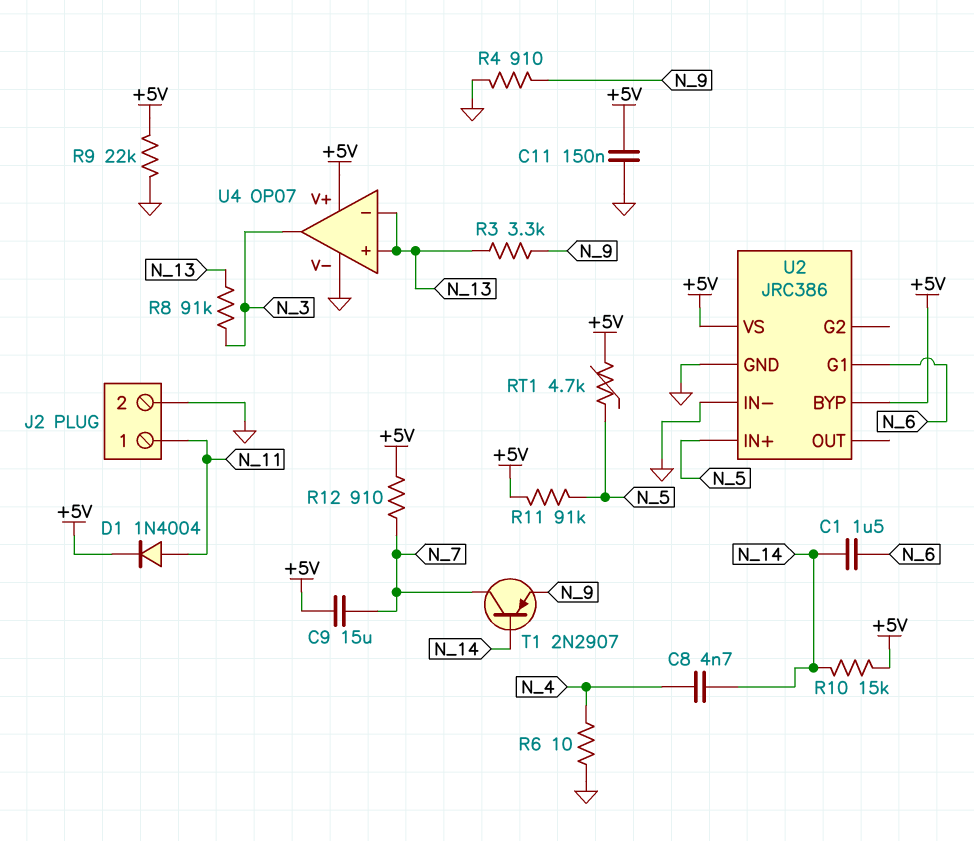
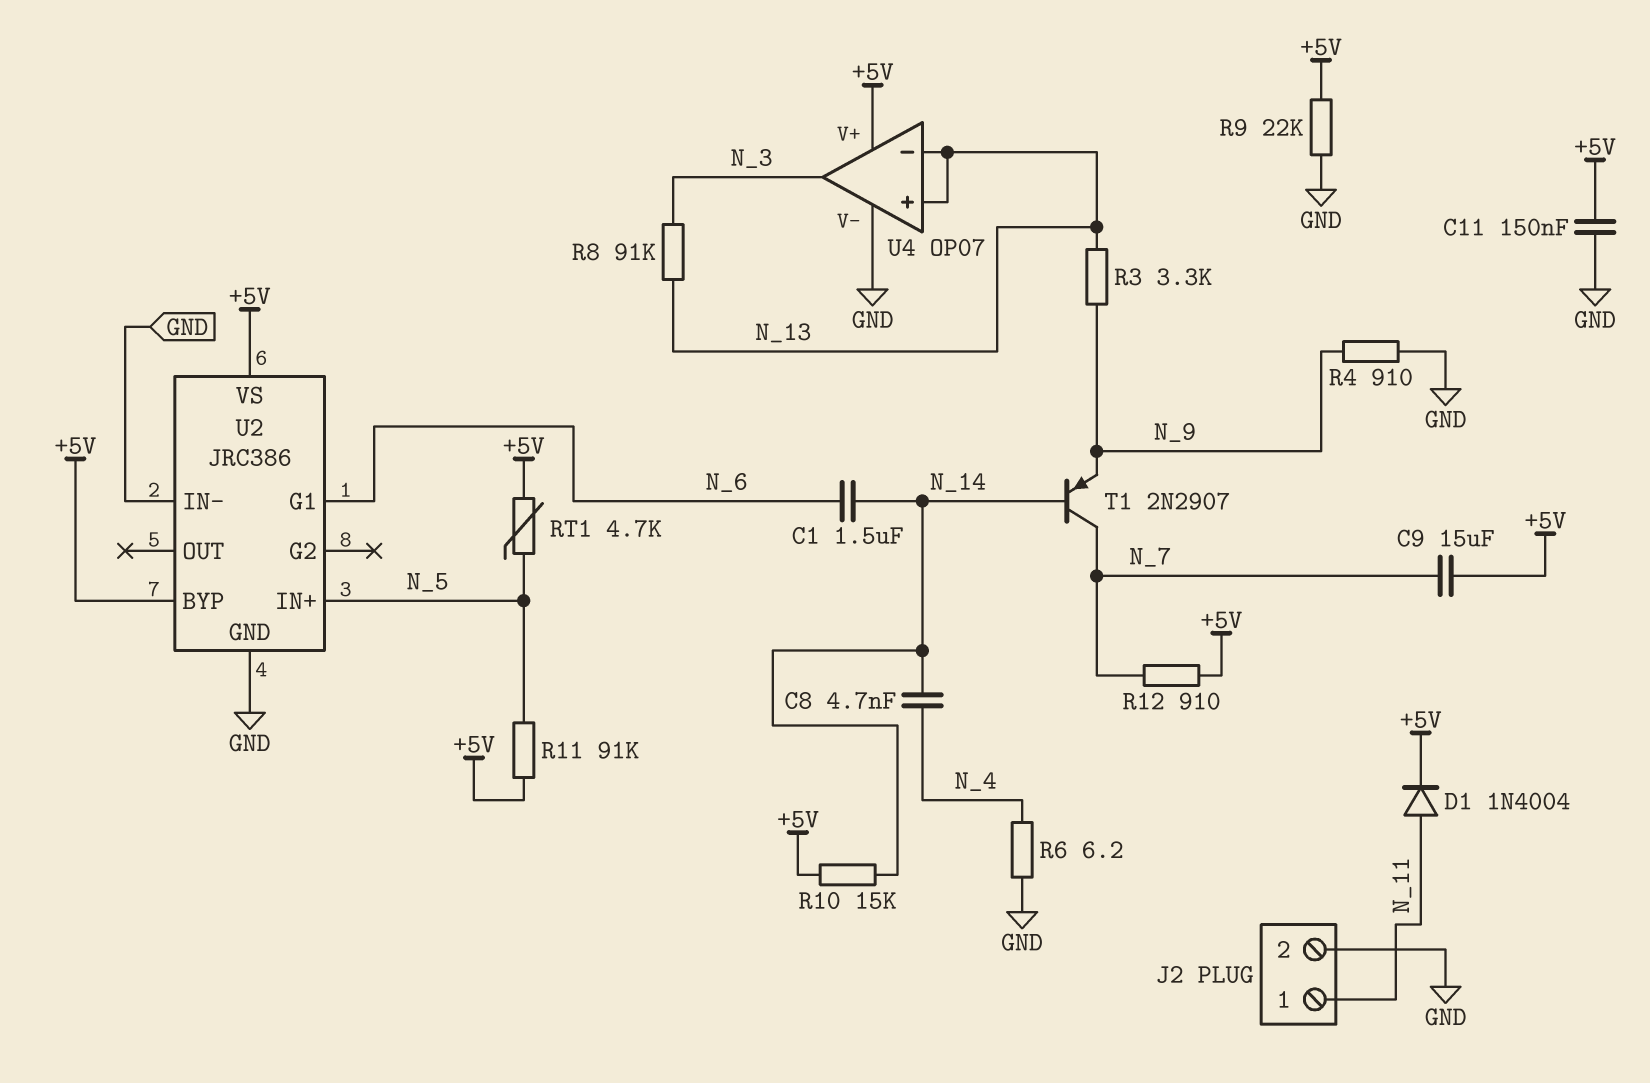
R6: 10 (GND, N_4) -> 6.2 (GND, N_4)

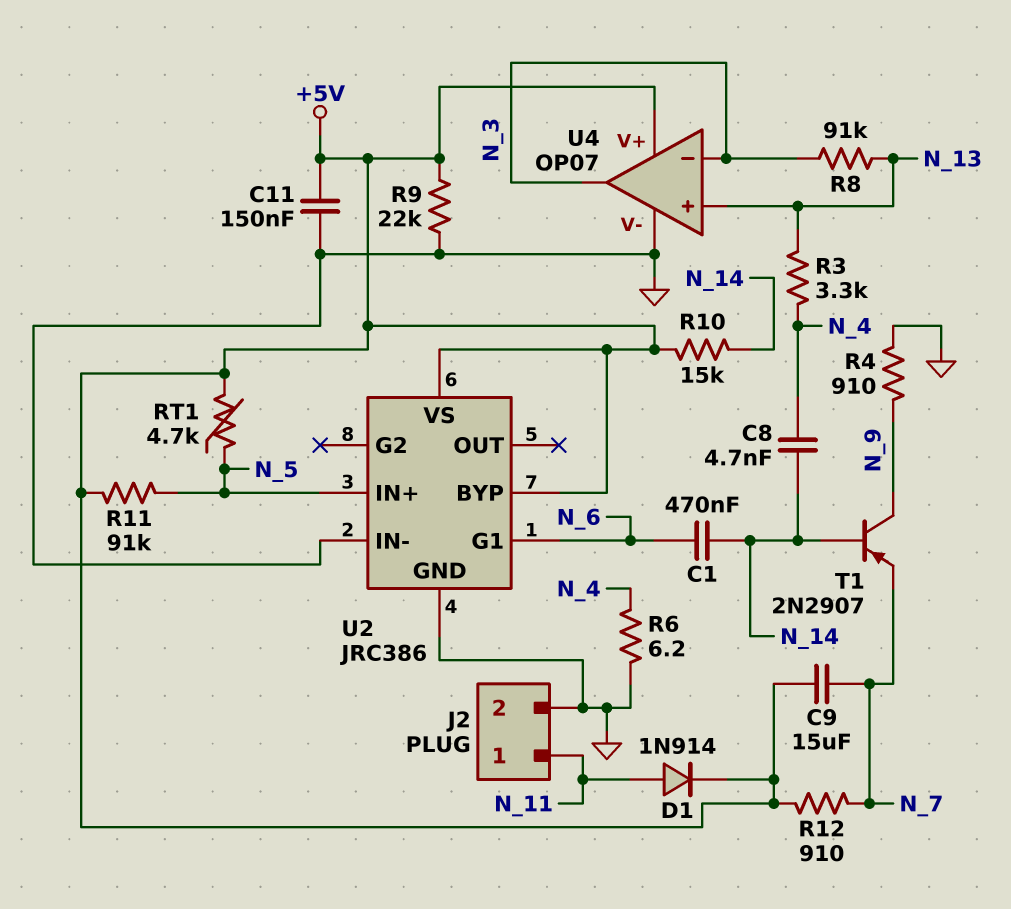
C1: 1.5uF (N_6, N_14) -> 470nF (N_6, N_14)
D1: diode 1N4004 (A N_11, K +5V) -> diode 1N914 (A N_11, K +5V)
R3: 3.3k (N_9, N_13) -> 3.3k (N_4, N_13)
T1: PNP 2N2907 (B N_14, C N_7, E N_9) -> PNP 2N2907 (B N_14, C N_9, E N_7)
U4 pin in-: N_13 -> N_3

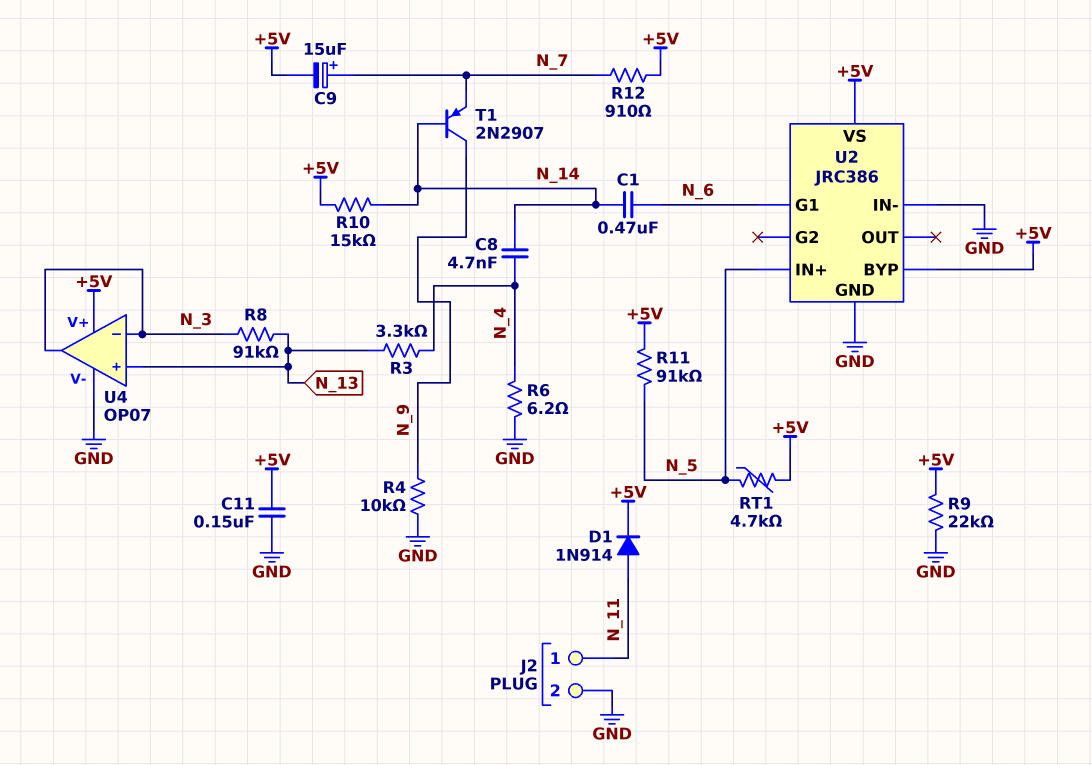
C9: 15uF (+5V, N_7) -> 15uF (plus N_7, minus +5V)
R4: 910 (GND, N_9) -> 10k (GND, N_9)

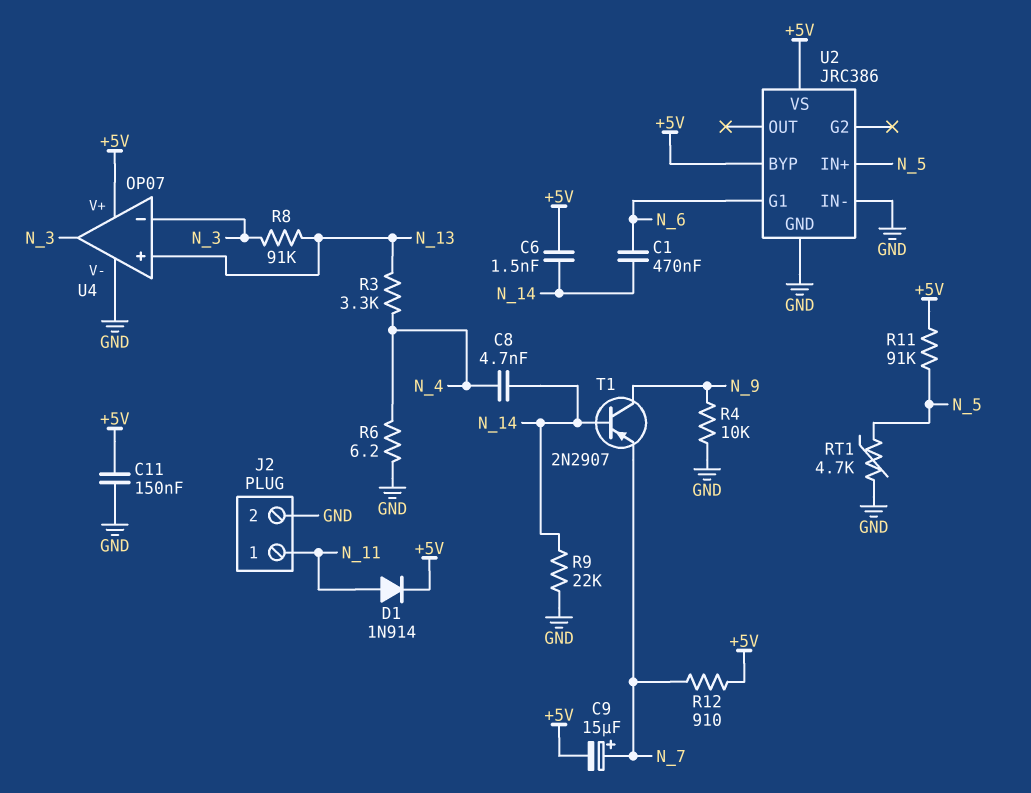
C6: none -> 1.5nF (+5V, N_14)
R9: 22k (+5V, GND) -> 22k (GND, N_14)
R10: 15k (+5V, N_14) -> none
RT1: 4.7k (+5V, N_5) -> 4.7k (GND, N_5)

